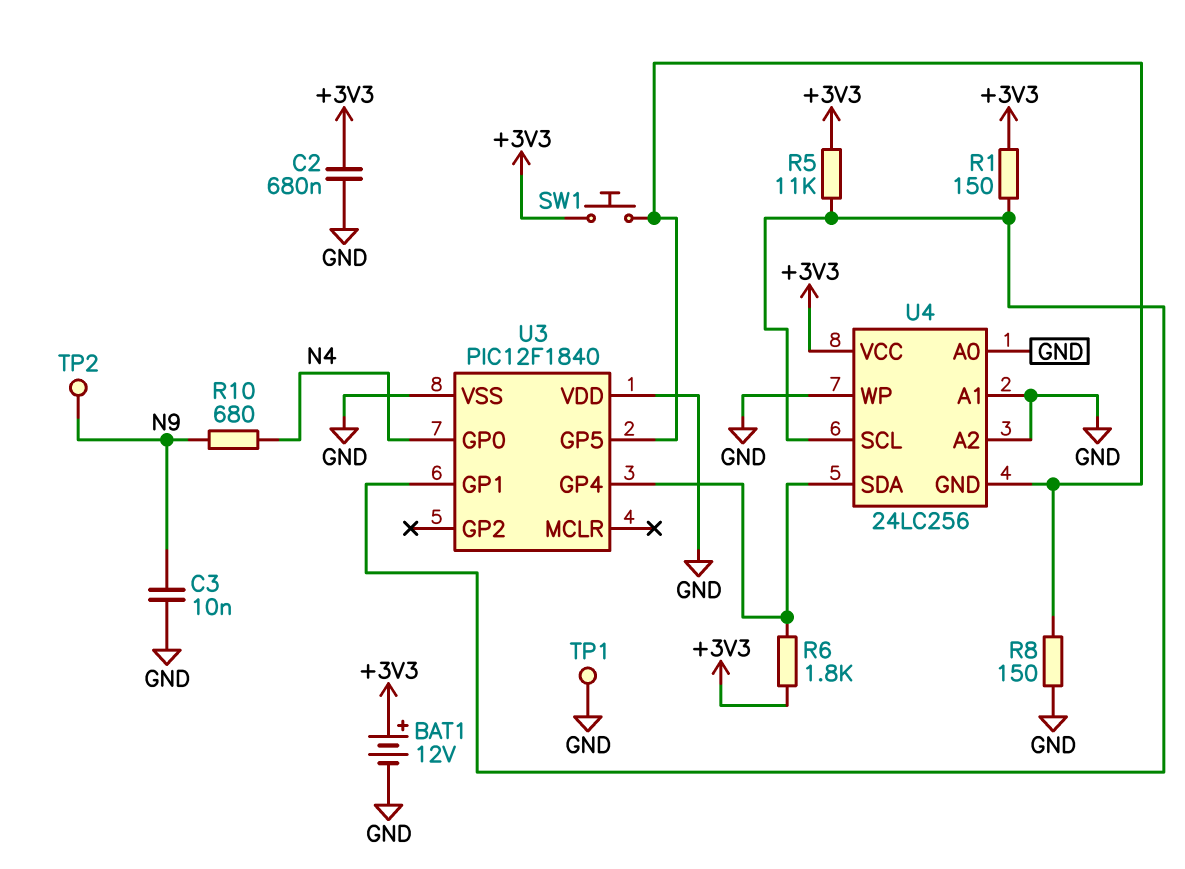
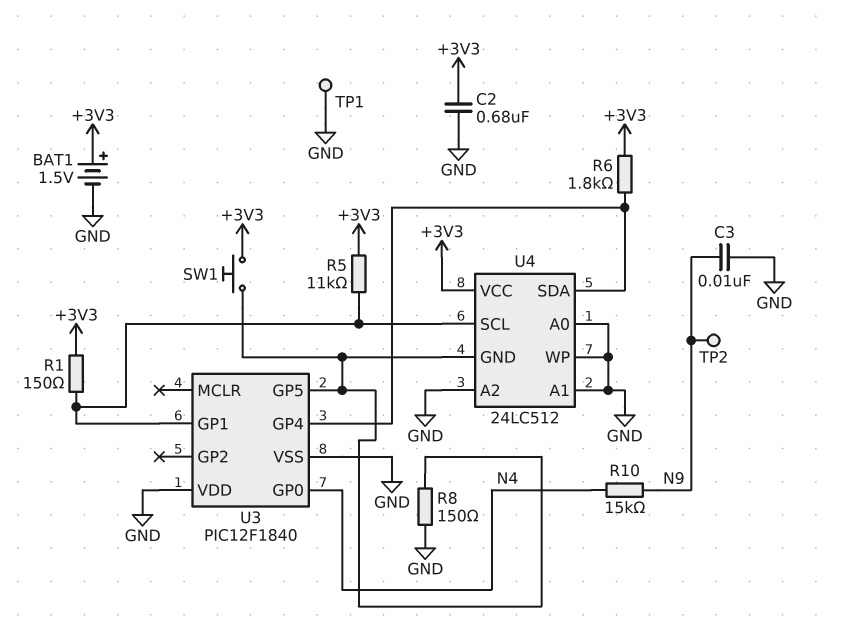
BAT1: 12V (plus +3V3, minus GND) -> 1.5V (plus +3V3, minus GND)
R10: 680 (N4, N9) -> 15k (N4, N9)
U4: 24LC256 -> 24LC512

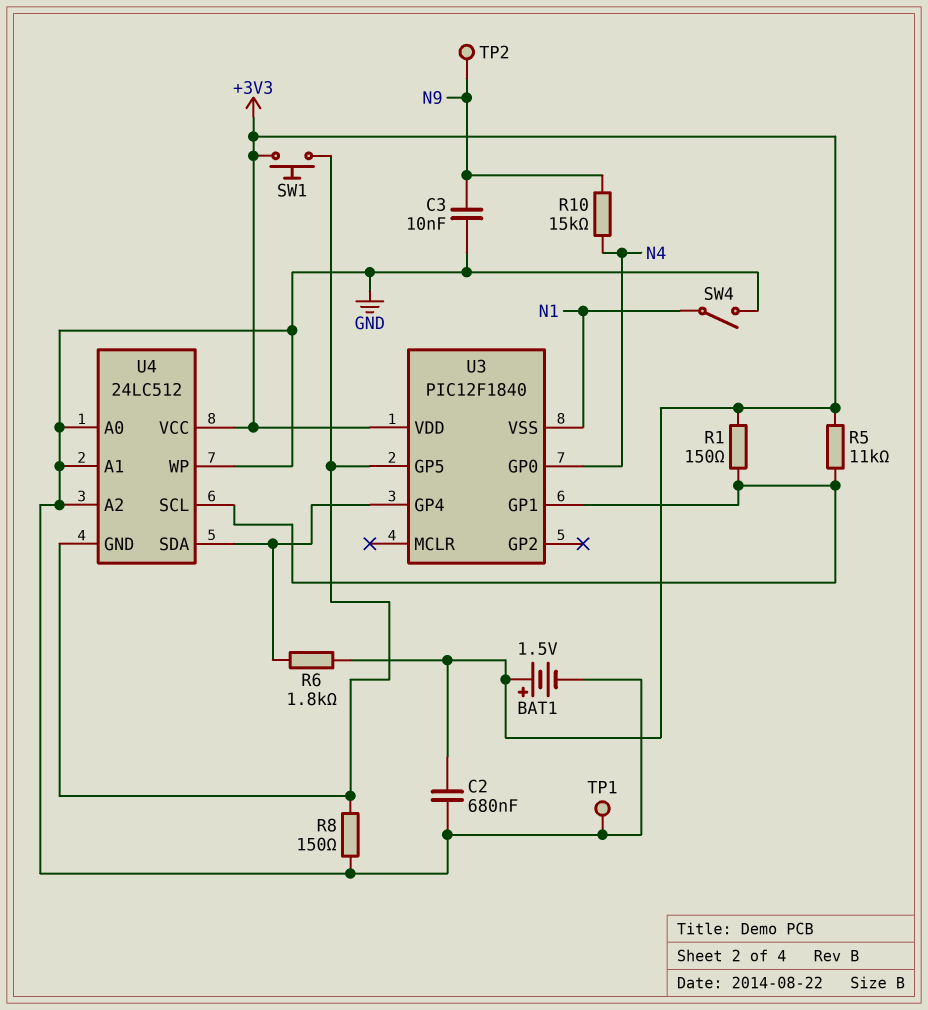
SW4: none -> switch (GND, N1)
U3 pin VDD: GND -> +3V3
U3 pin VSS: GND -> N1

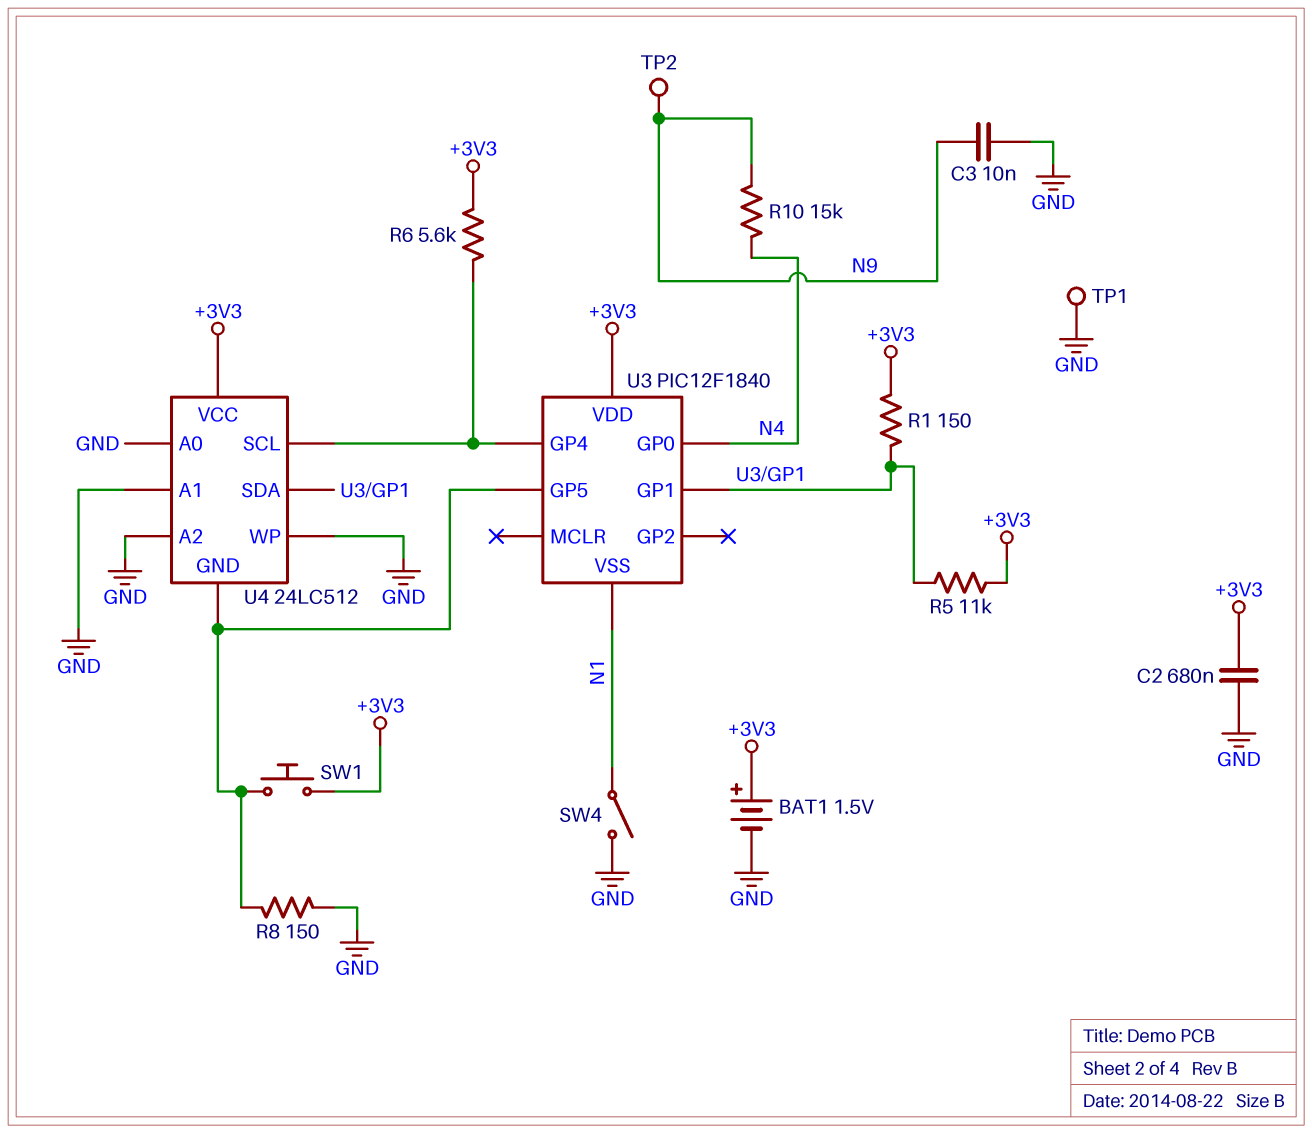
R6: 1.8k (+3V3, U3/GP4) -> 5.6k (+3V3, U3/GP4)
U4 pin SCL: U3/GP1 -> U3/GP4
U4 pin SDA: U3/GP4 -> U3/GP1

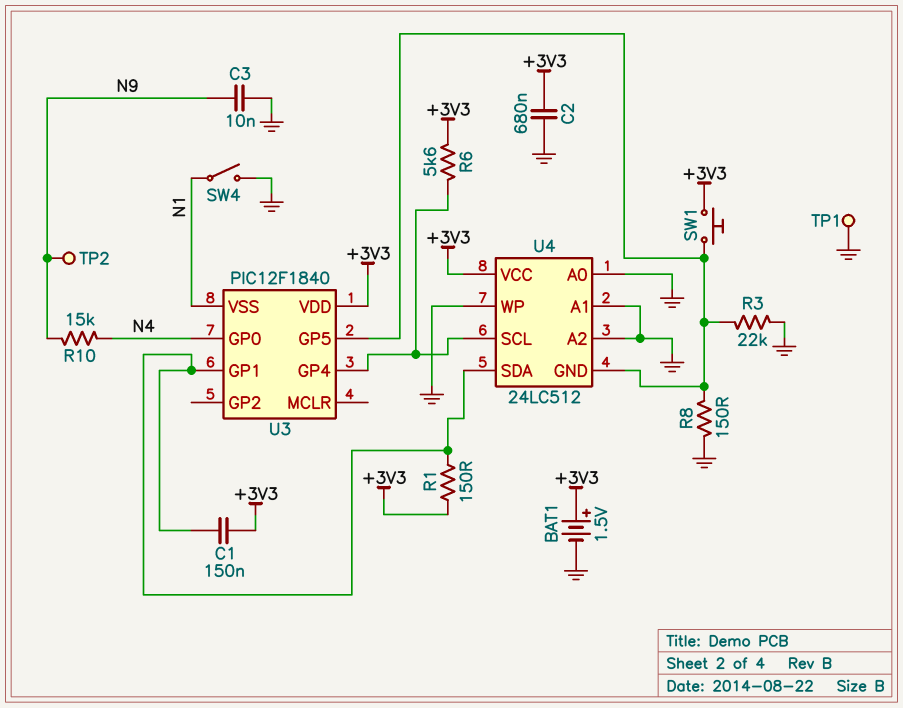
C1: none -> 150nF (+3V3, U3/GP1)
R3: none -> 22k (GND, U3/GP5)
R5: 11k (+3V3, U3/GP1) -> none

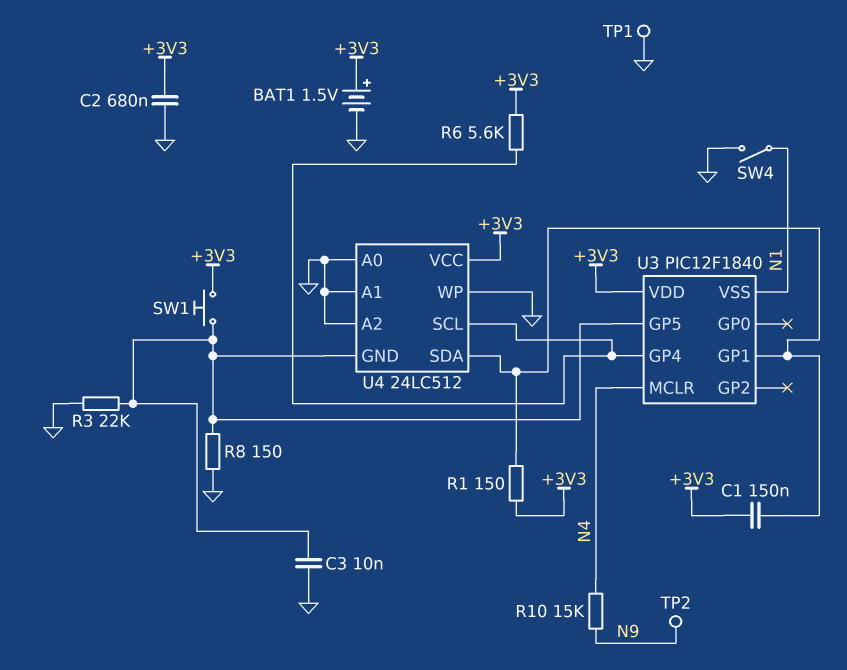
C3: 10nF (GND, N9) -> 10nF (GND, U3/GP5)
U3 pin GP0: N4 -> none
U3 pin MCLR: none -> N4

